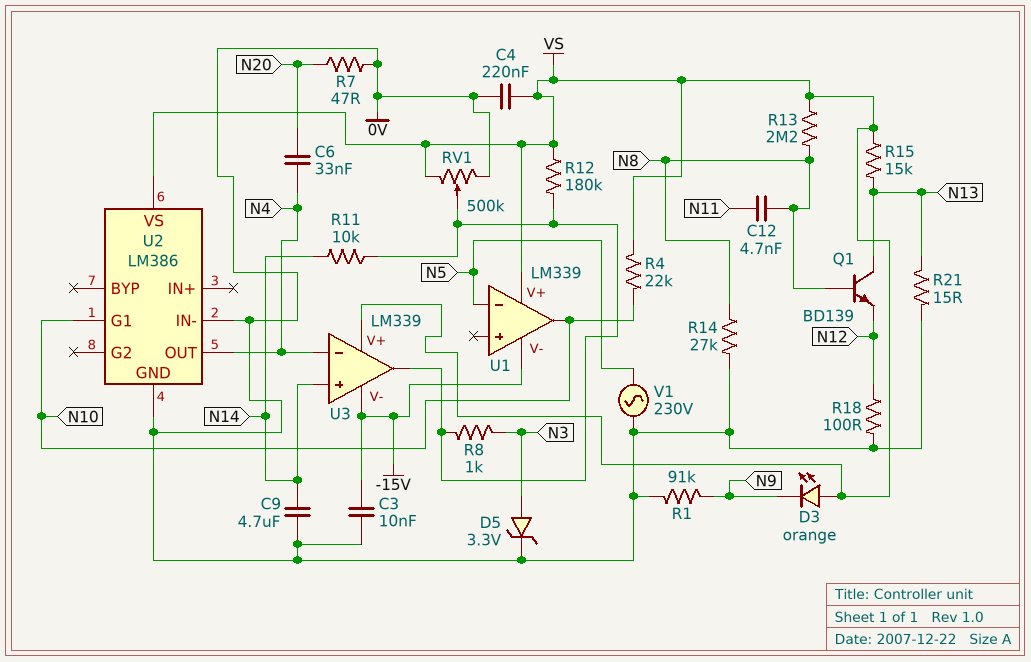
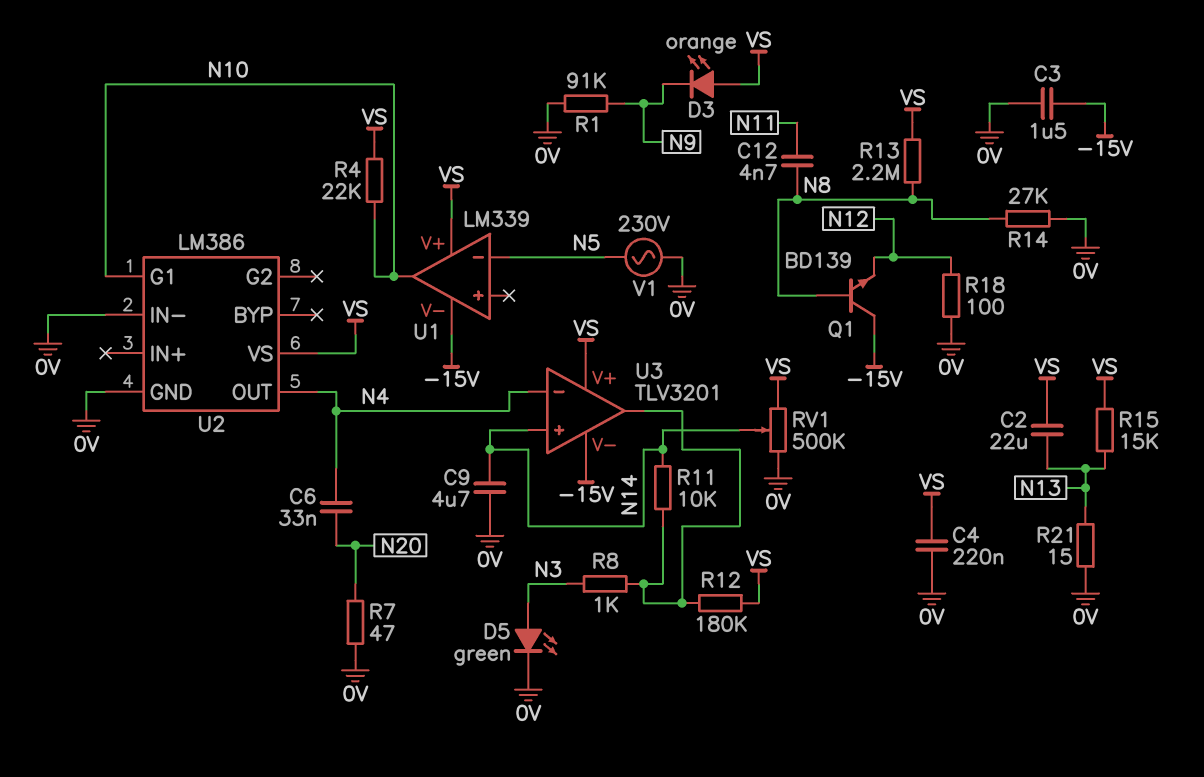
C2: none -> 22uF (N13, VS)
C3: 10nF (-15V, 0V) -> 1.5uF (-15V, 0V)
D5: zener 3.3V (A N3, K 0V) -> LED green (A N3, K 0V)
Q1: NPN BD139 (B N8, C N13, E N12) -> NPN BD139 (B N8, C -15V, E N12)
RV1: 500k (0V, VS, wiper U3/out) -> 500k (0V, VS, wiper N14)
U3: LM339 -> TLV3201

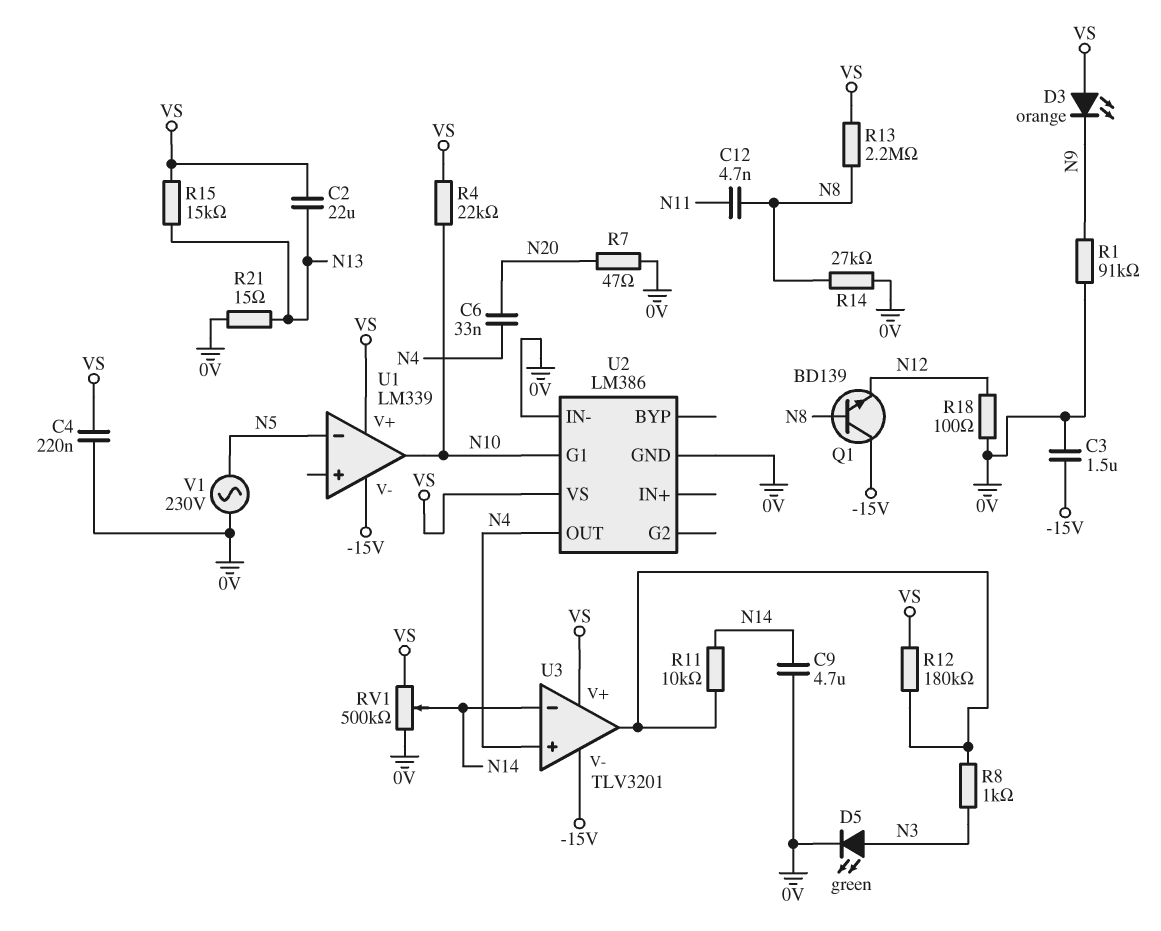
U3 pin in+: N14 -> N4
U3 pin in-: N4 -> N14

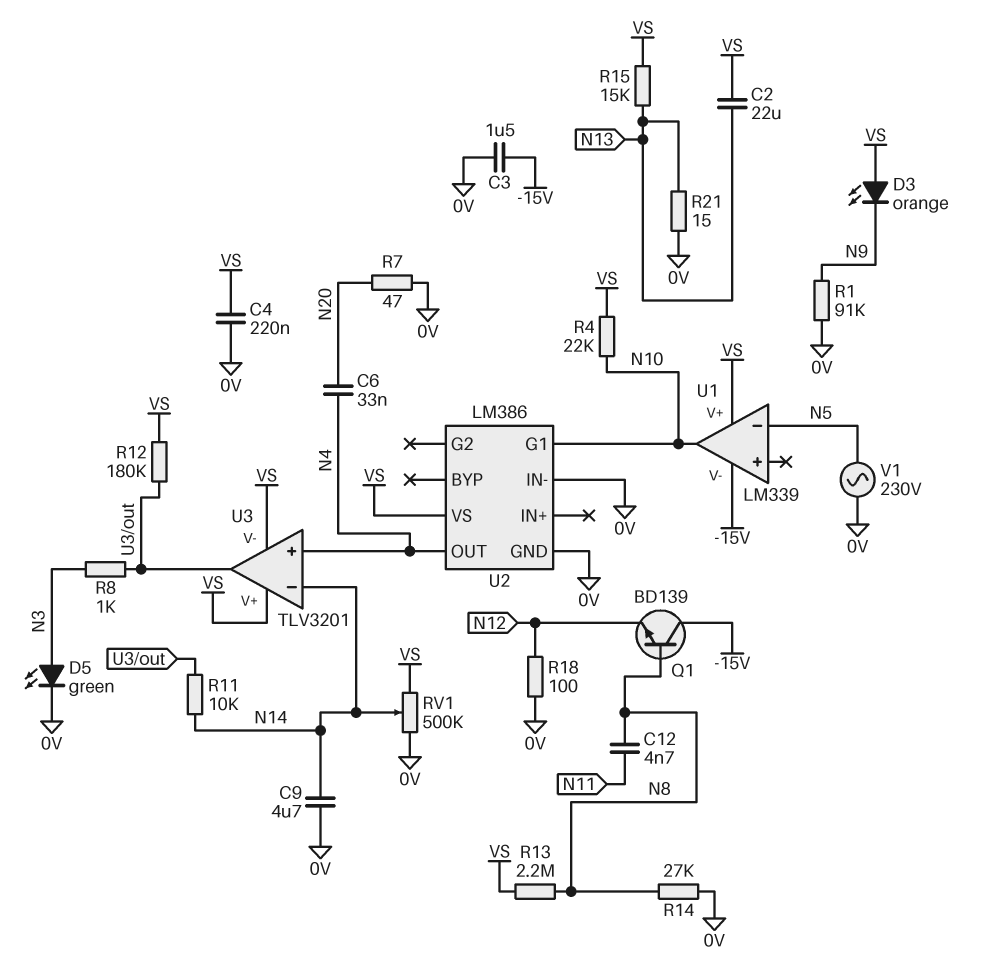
U3 pin V-: -15V -> VS

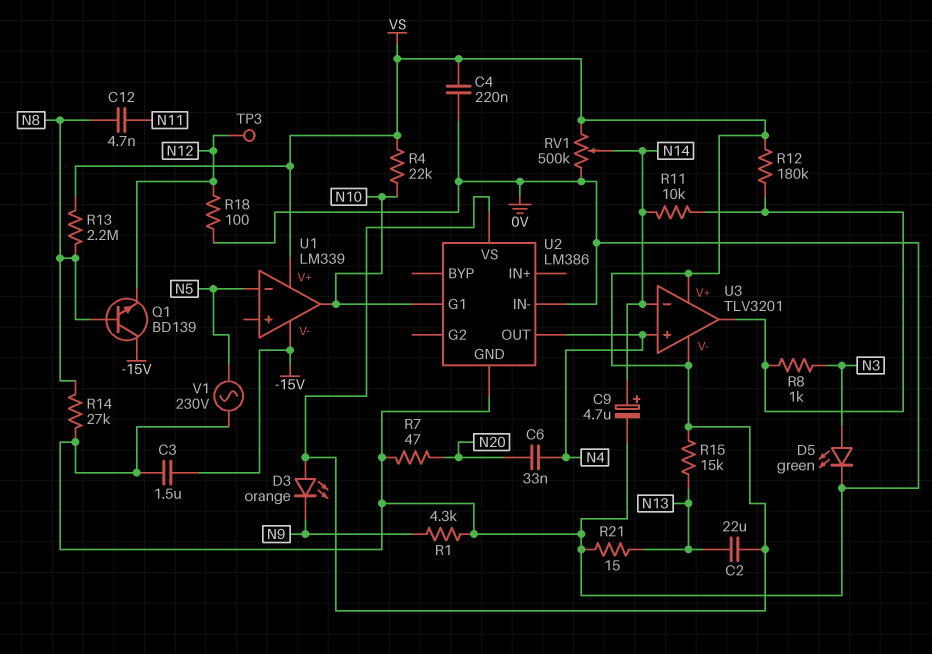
C9: 4.7uF (0V, N14) -> 4.7uF (plus N14, minus 0V)
R1: 91k (0V, N9) -> 4.3k (0V, N9)
TP3: none -> test point (N12)

